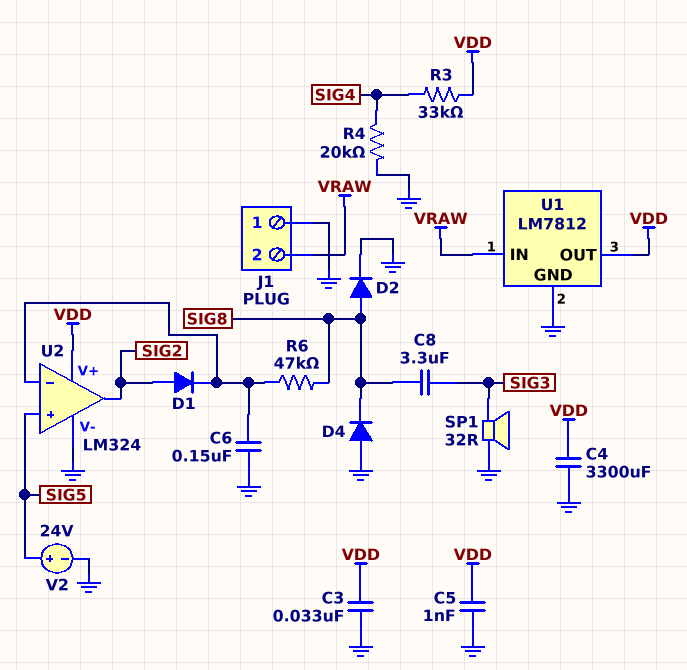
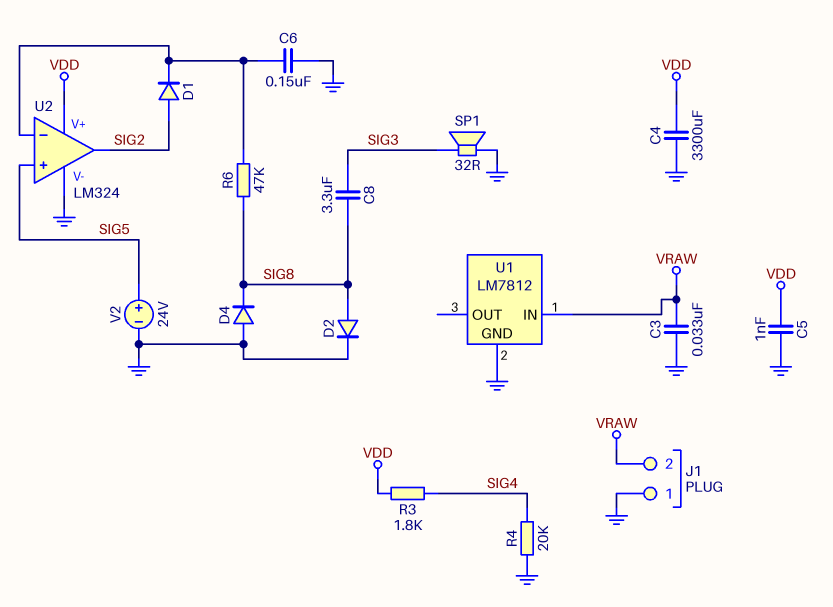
C3: 33nF (GND, VDD) -> 33nF (GND, VRAW)
R3: 33k (SIG4, VDD) -> 1.8k (SIG4, VDD)
U1 pin OUT: VDD -> none

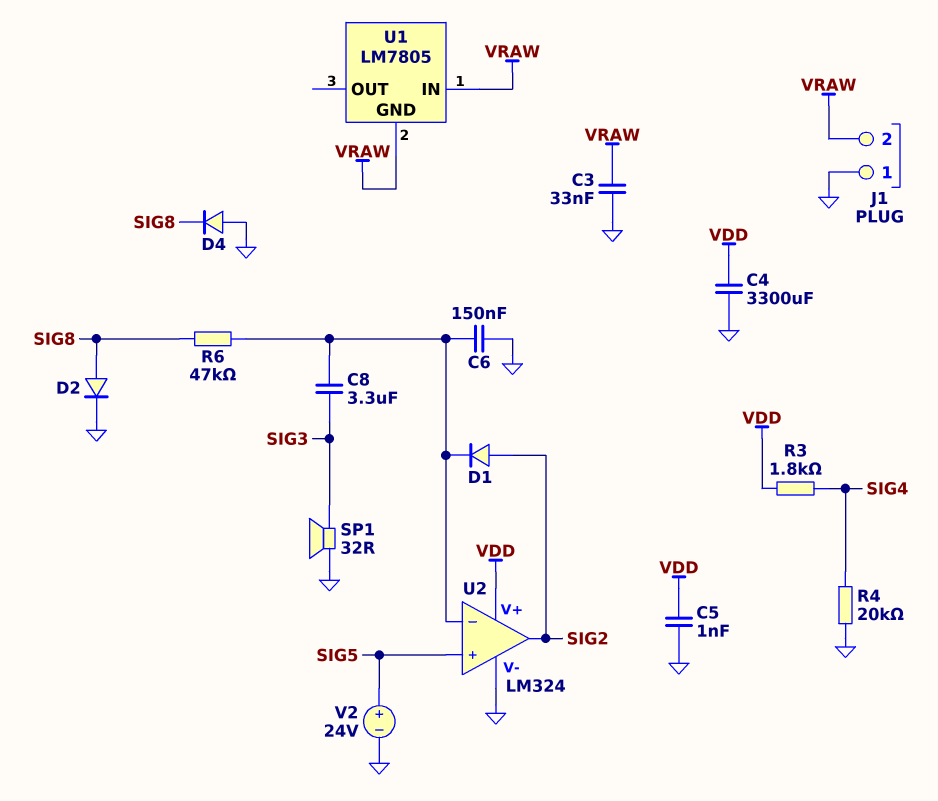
C8: 3.3uF (SIG3, SIG8) -> 3.3uF (SIG3, U2/in-)
U1: LM7812 -> LM7805
U1 pin GND: GND -> VRAW

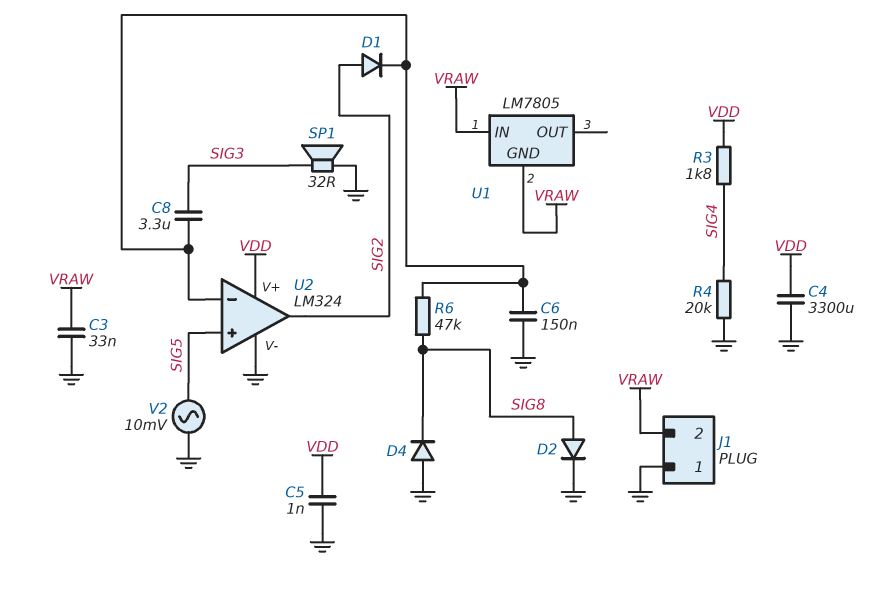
V2: 24V (plus SIG5, minus GND) -> AC 10mV (GND, SIG5)

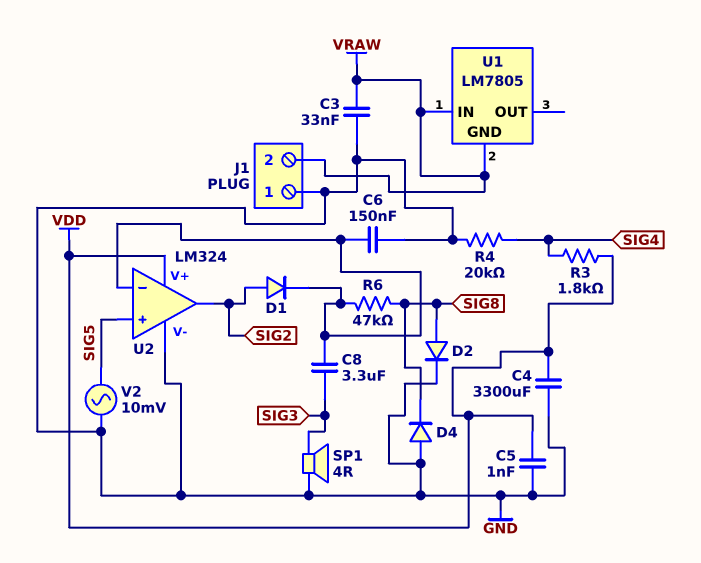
SP1: speaker 32R (GND, SIG3) -> speaker 4R (GND, SIG3)

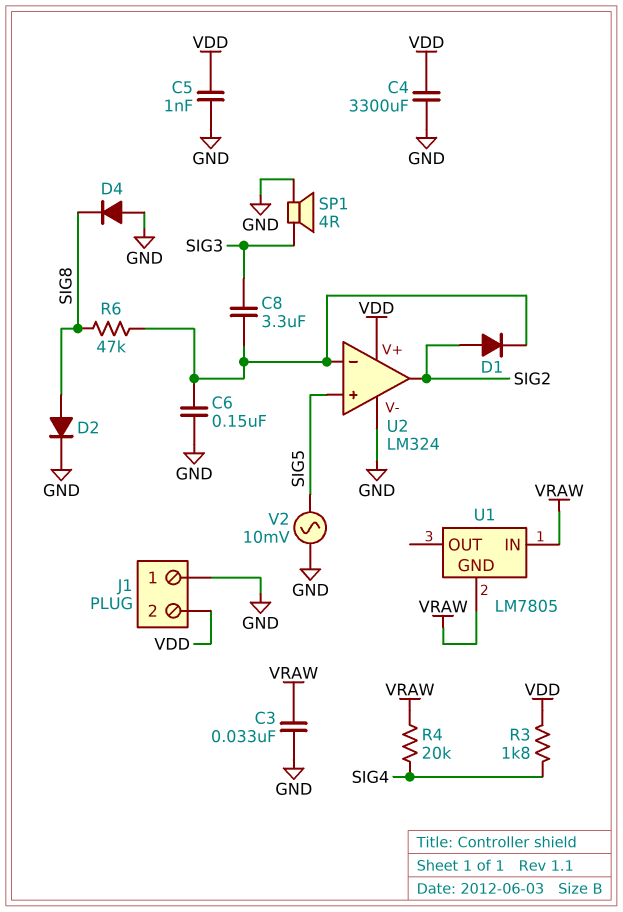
J1 pin 2: VRAW -> VDD
R4: 20k (GND, SIG4) -> 20k (SIG4, VRAW)

